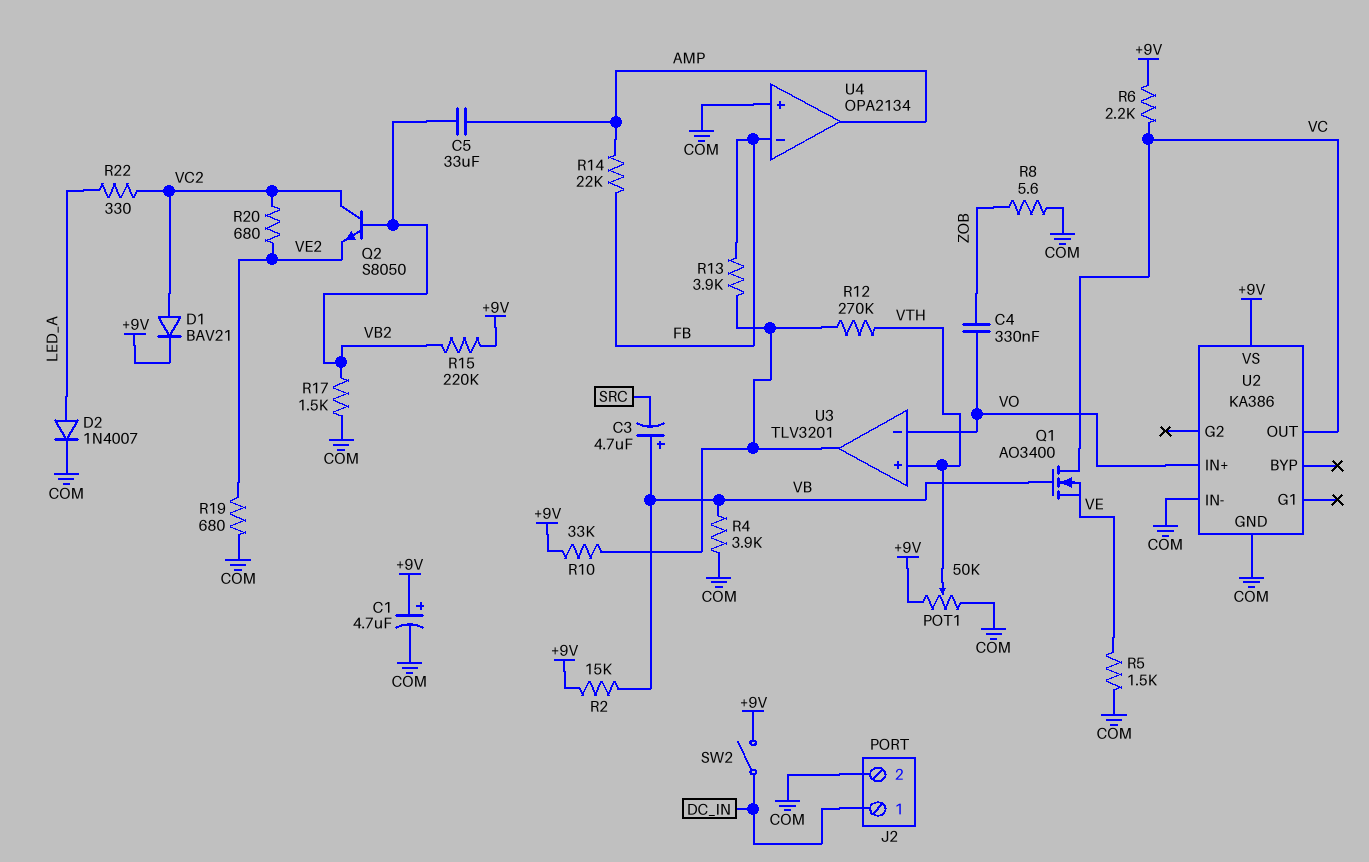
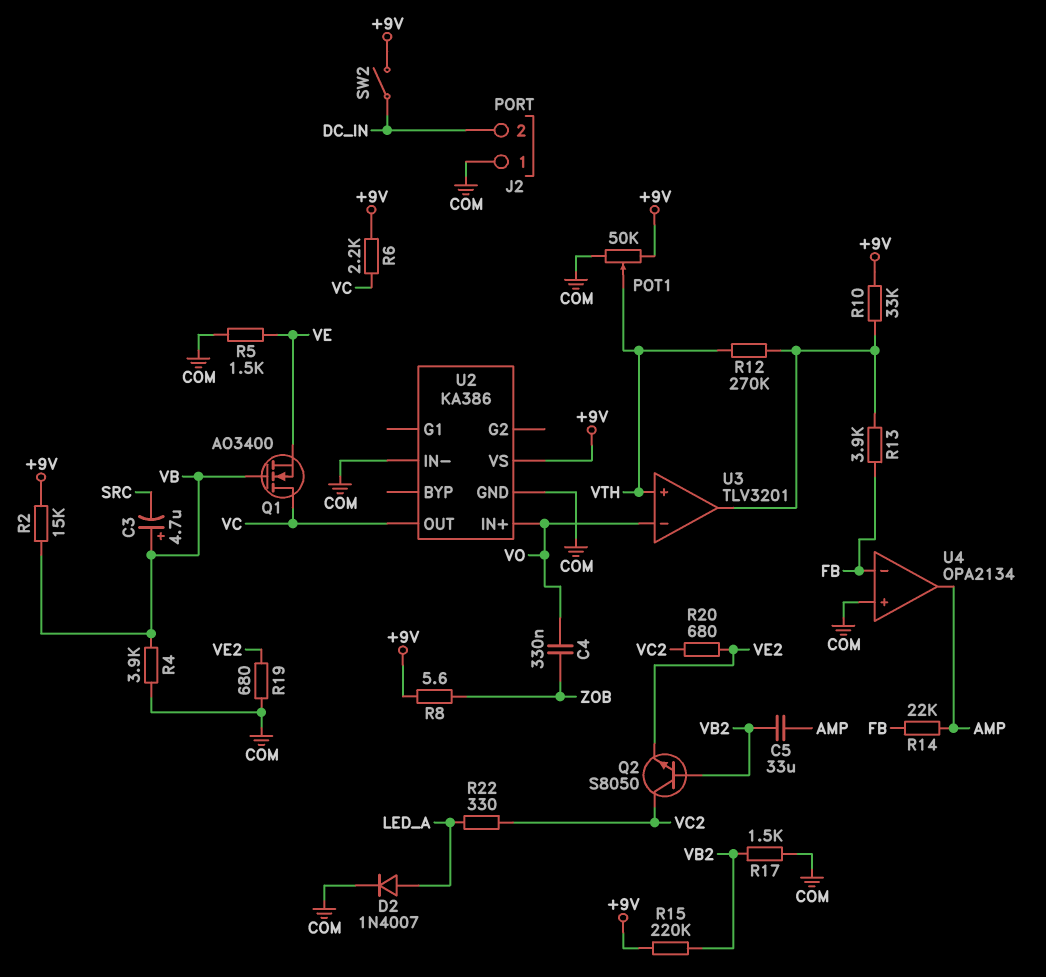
C1: 4.7uF (plus +9V, minus COM) -> none
D1: diode BAV21 (A VC2, K +9V) -> none
J2 pin 1: DC_IN -> COM
J2 pin 2: COM -> DC_IN
R8: 5.6 (COM, ZOB) -> 5.6 (+9V, ZOB)

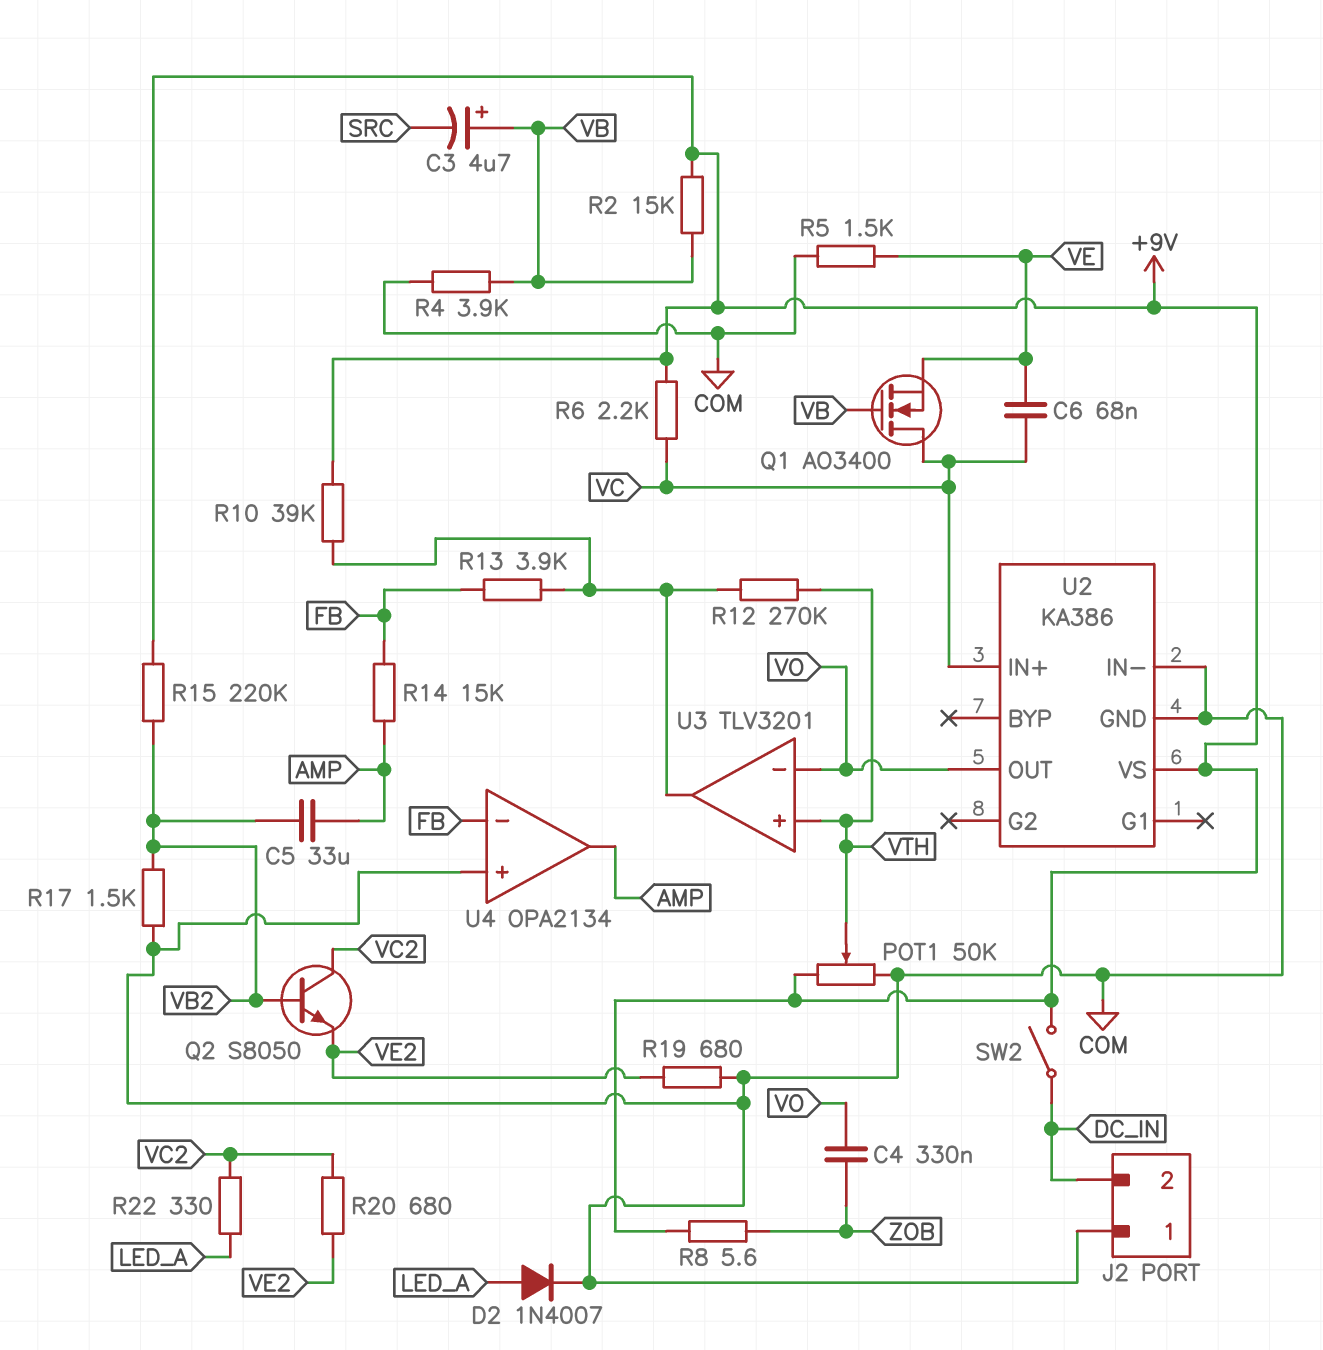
C6: none -> 68nF (VC, VE)
R10: 33k (+9V, U3/out) -> 39k (+9V, U3/out)
R14: 22k (AMP, FB) -> 15k (AMP, FB)
U2 pin IN+: VO -> VC
U2 pin OUT: VC -> VO

